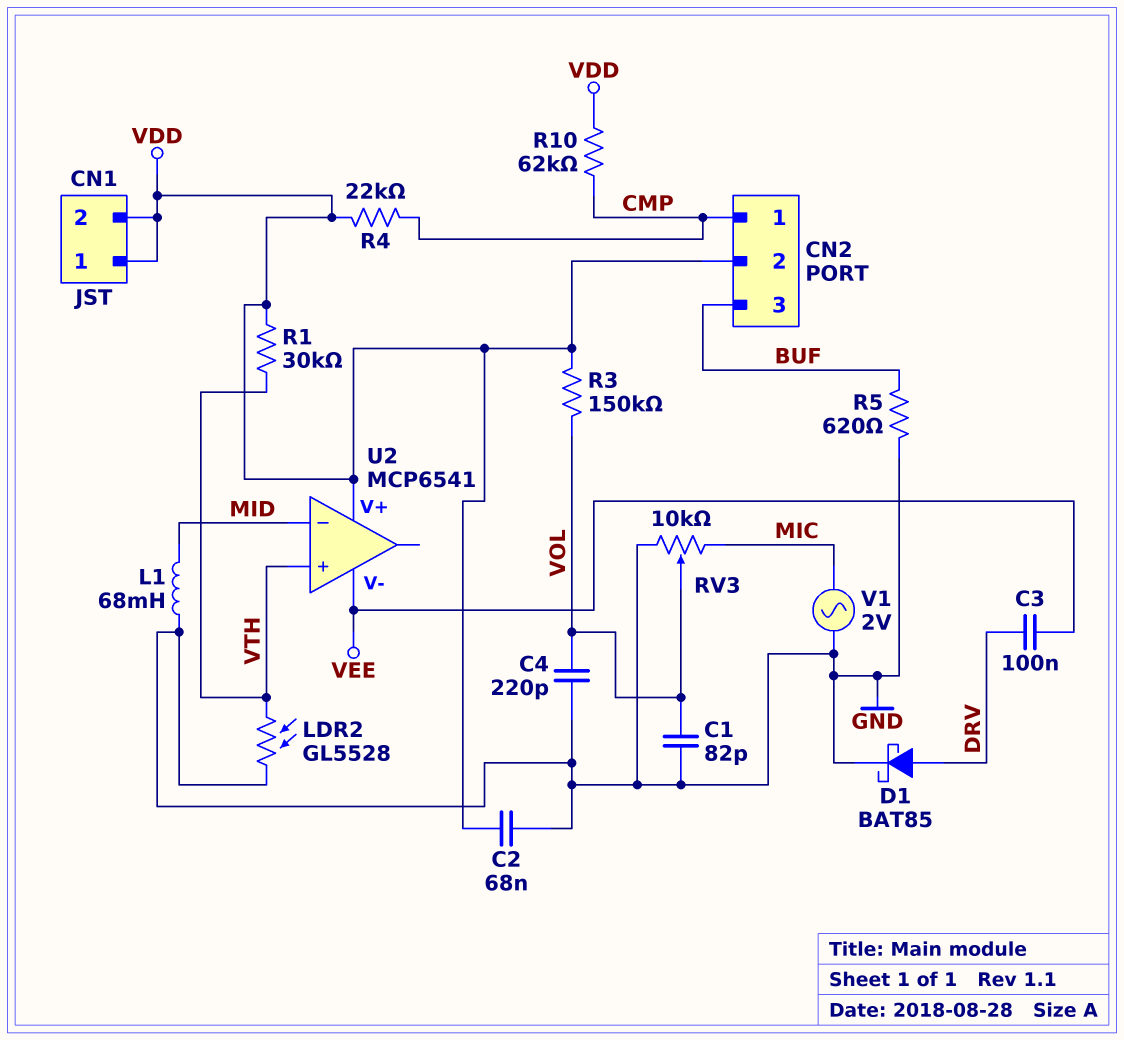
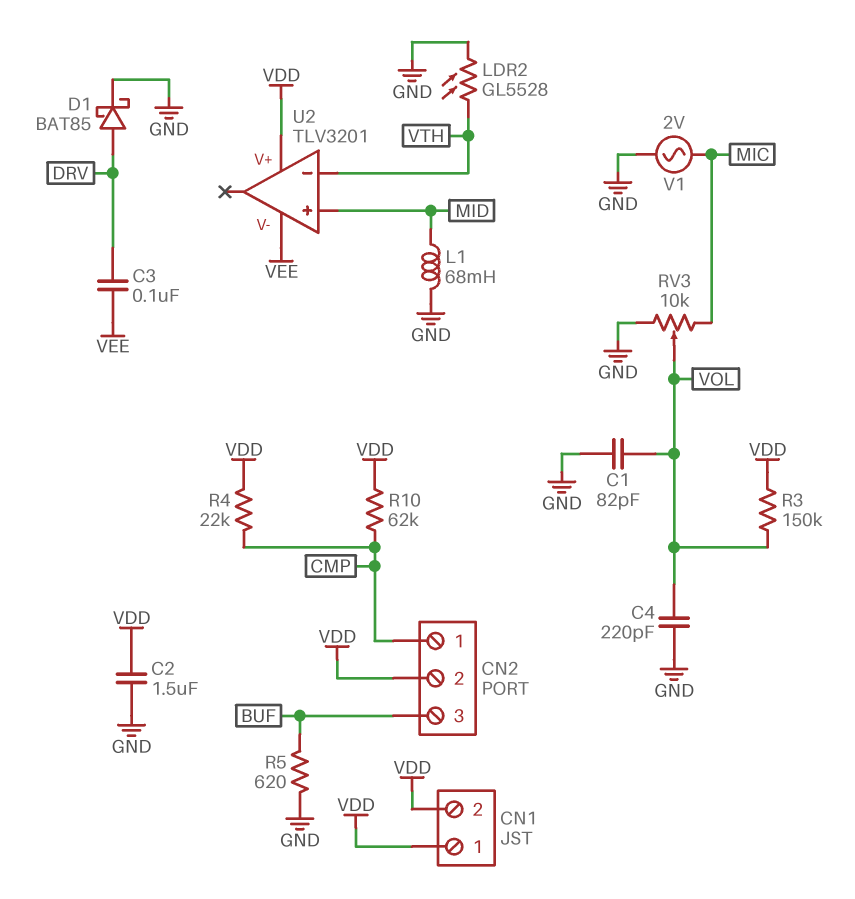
C2: 68nF (GND, VDD) -> 1.5uF (GND, VDD)
R1: 30k (VDD, VTH) -> none
U2: MCP6541 -> TLV3201
U2 pin in+: VTH -> MID
U2 pin in-: MID -> VTH

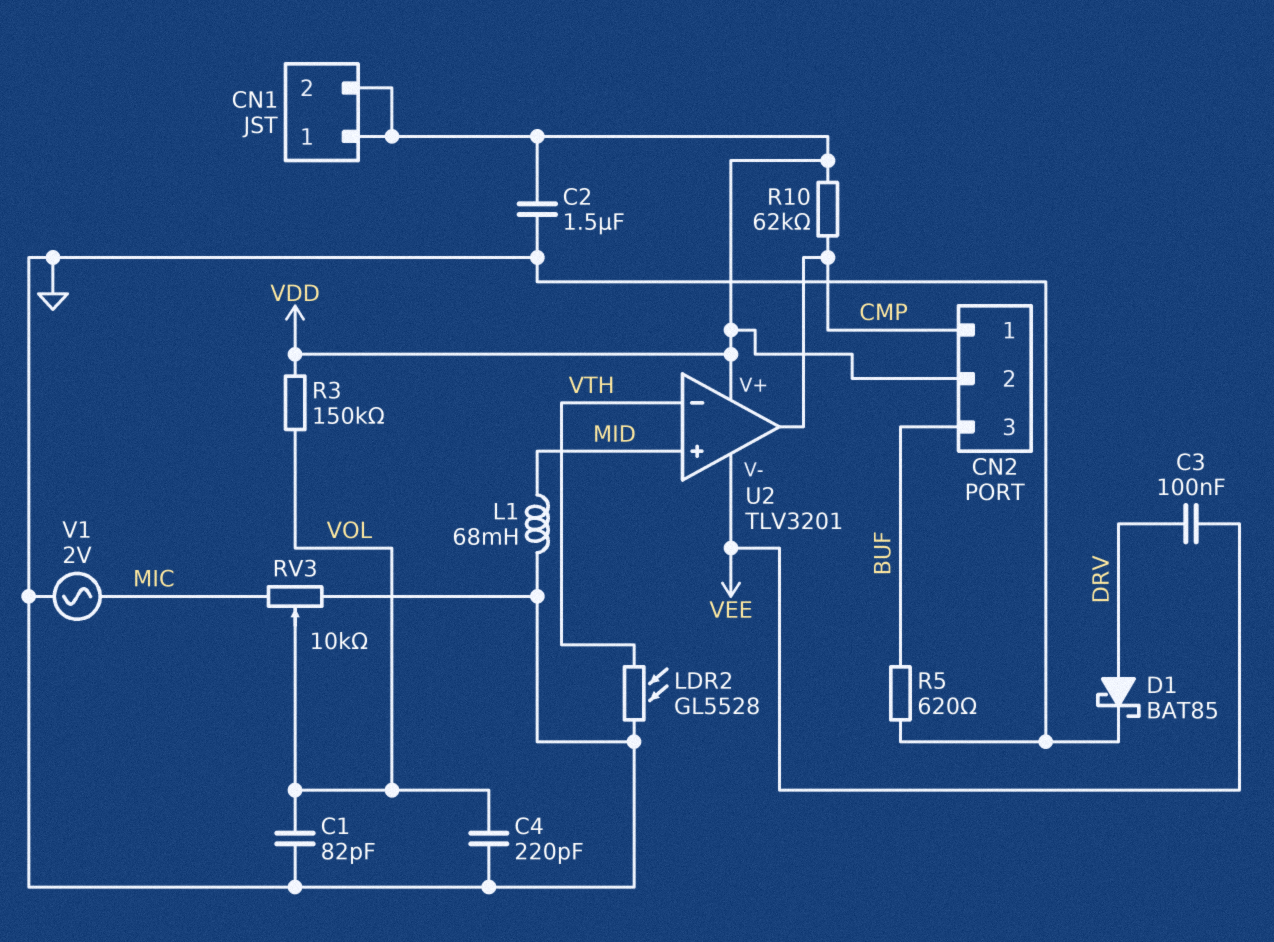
R4: 22k (CMP, VDD) -> none
U2 pin out: none -> CMP

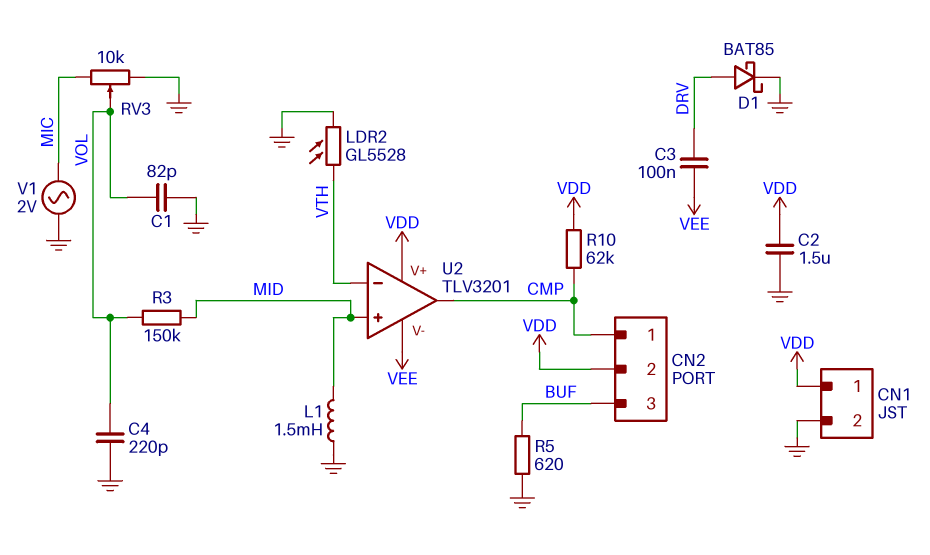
CN1 pin 2: VDD -> GND
L1: 68mH (GND, MID) -> 1.5mH (GND, MID)
R3: 150k (VDD, VOL) -> 150k (MID, VOL)

